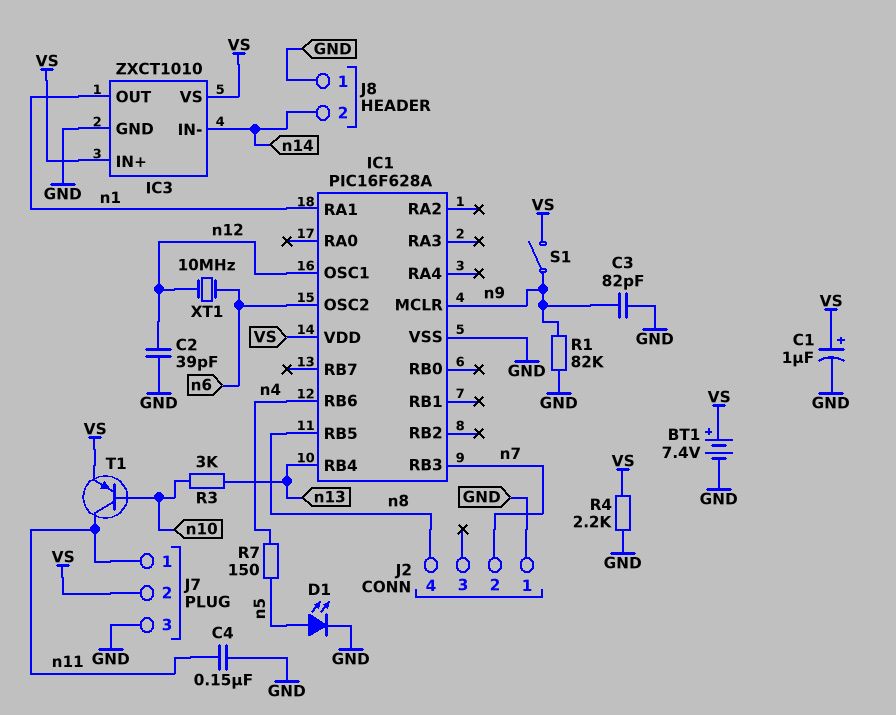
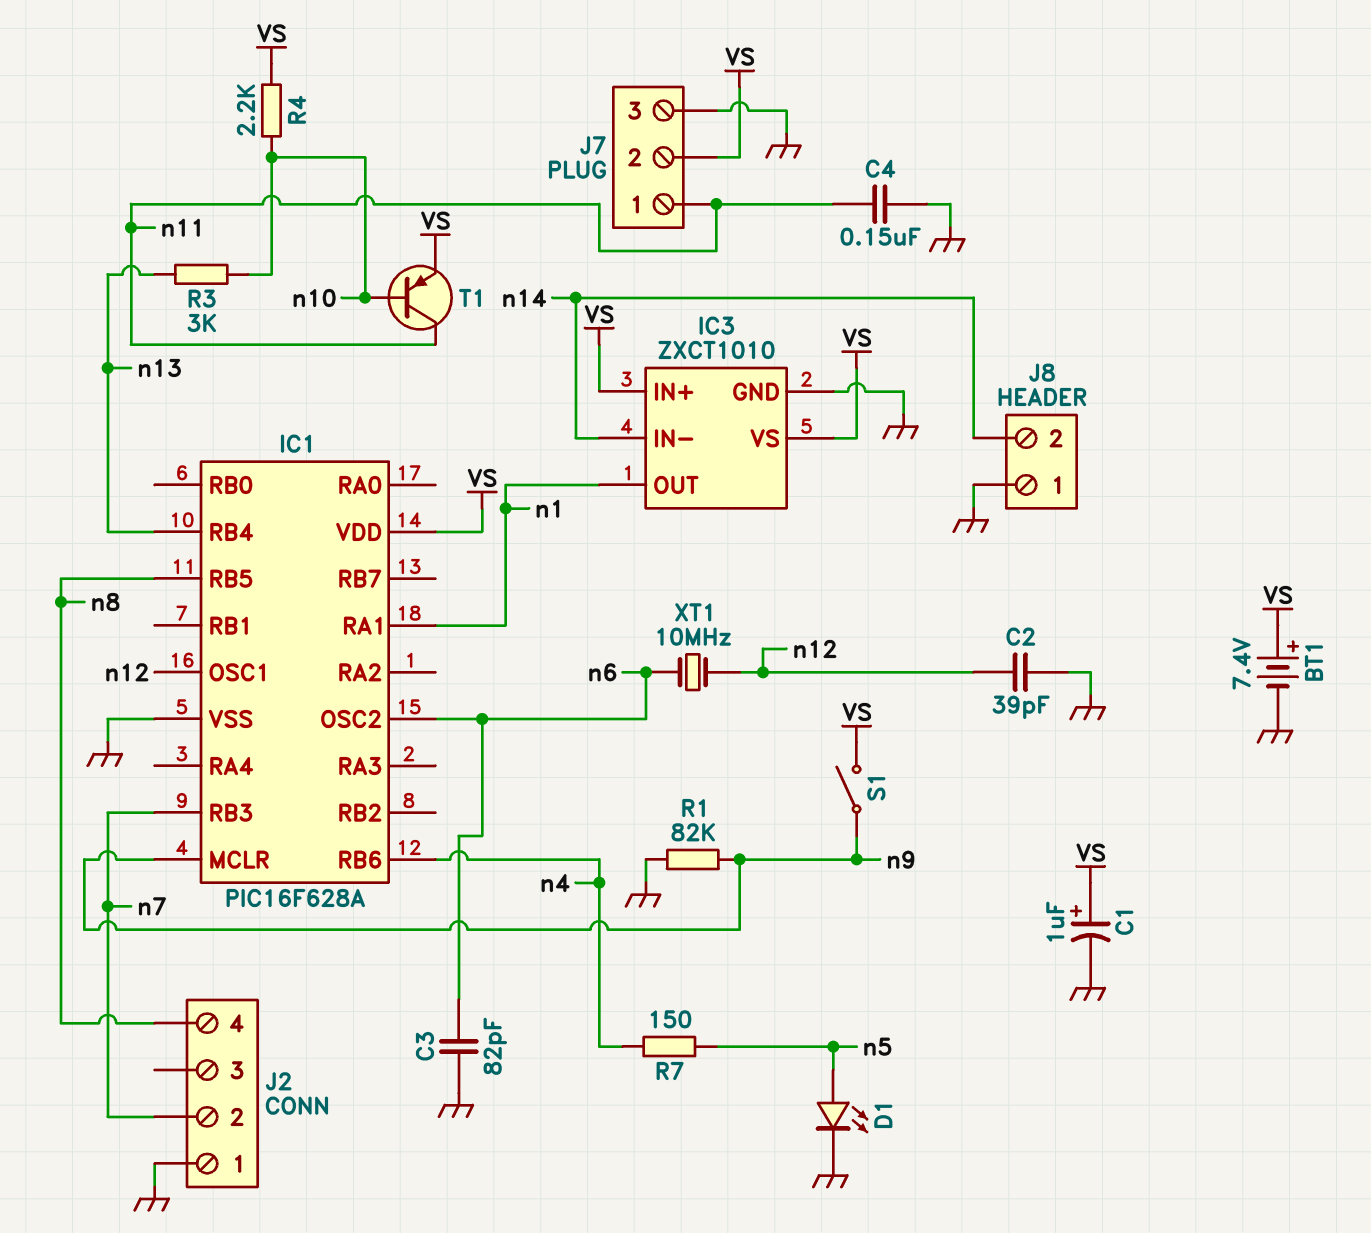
C3: 82pF (GND, n9) -> 82pF (GND, n6)
R4: 2.2k (GND, VS) -> 2.2k (VS, n10)

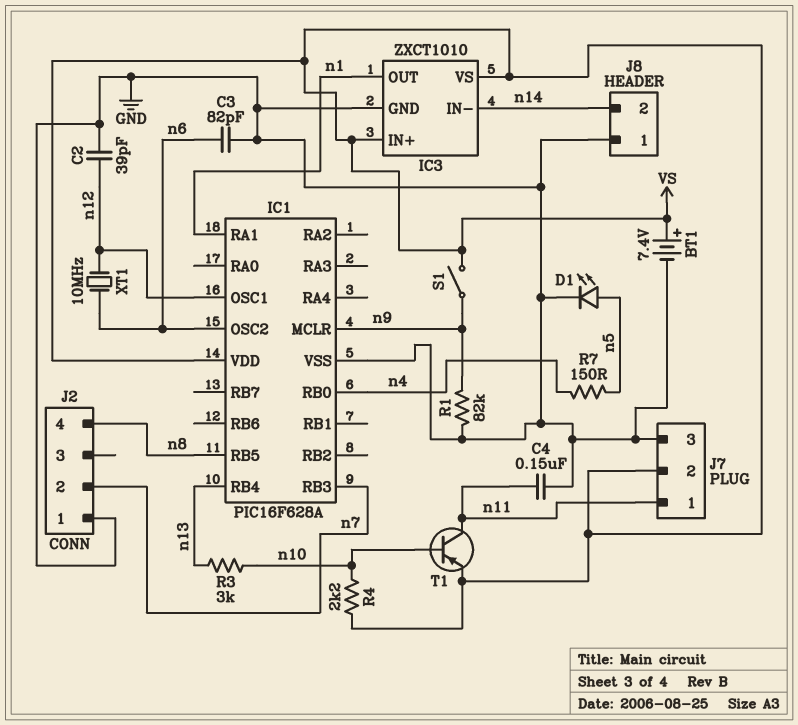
C1: 1uF (plus VS, minus GND) -> none
IC1 pin RB0: none -> n4
IC1 pin RB6: n4 -> none

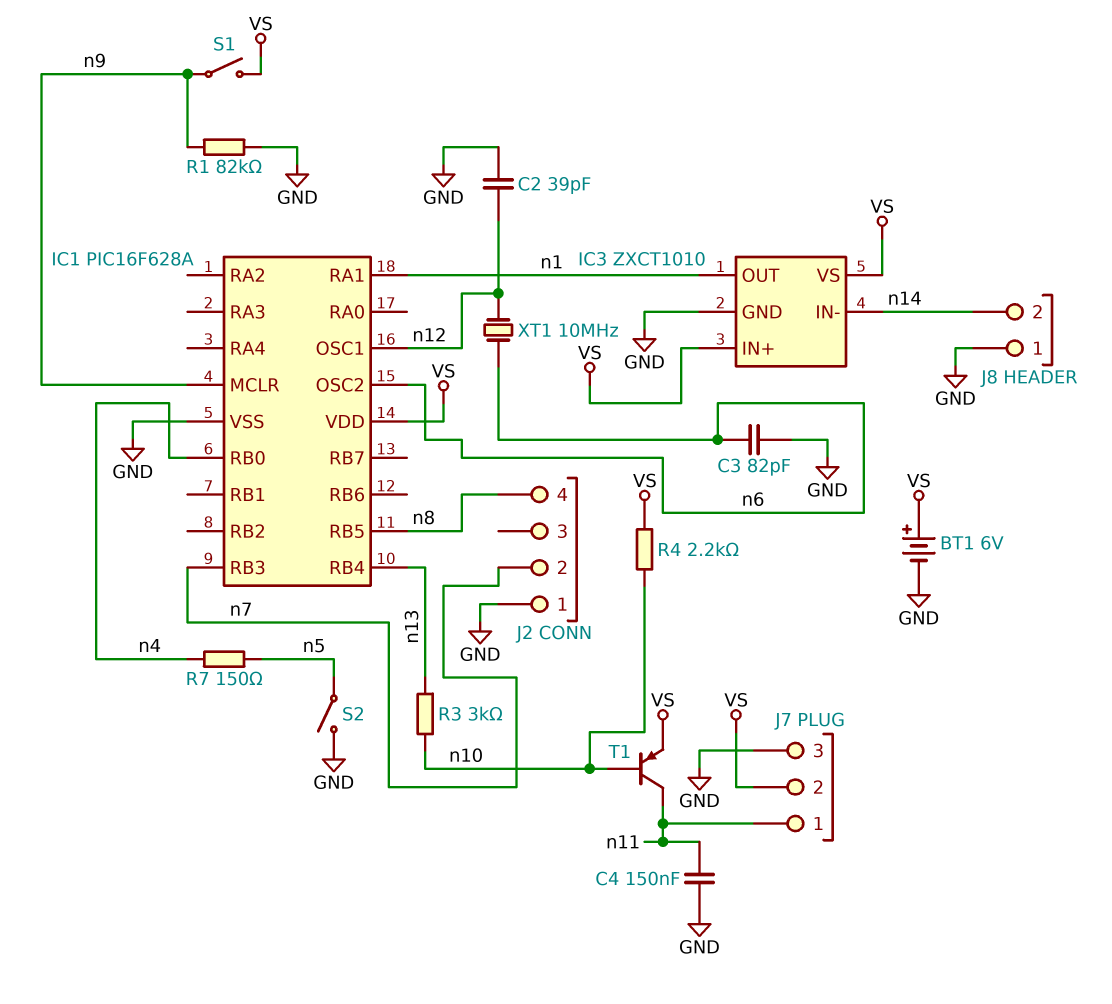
BT1: 7.4V (plus VS, minus GND) -> 6V (plus VS, minus GND)
D1: LED (A n5, K GND) -> none
S2: none -> switch (GND, n5)

